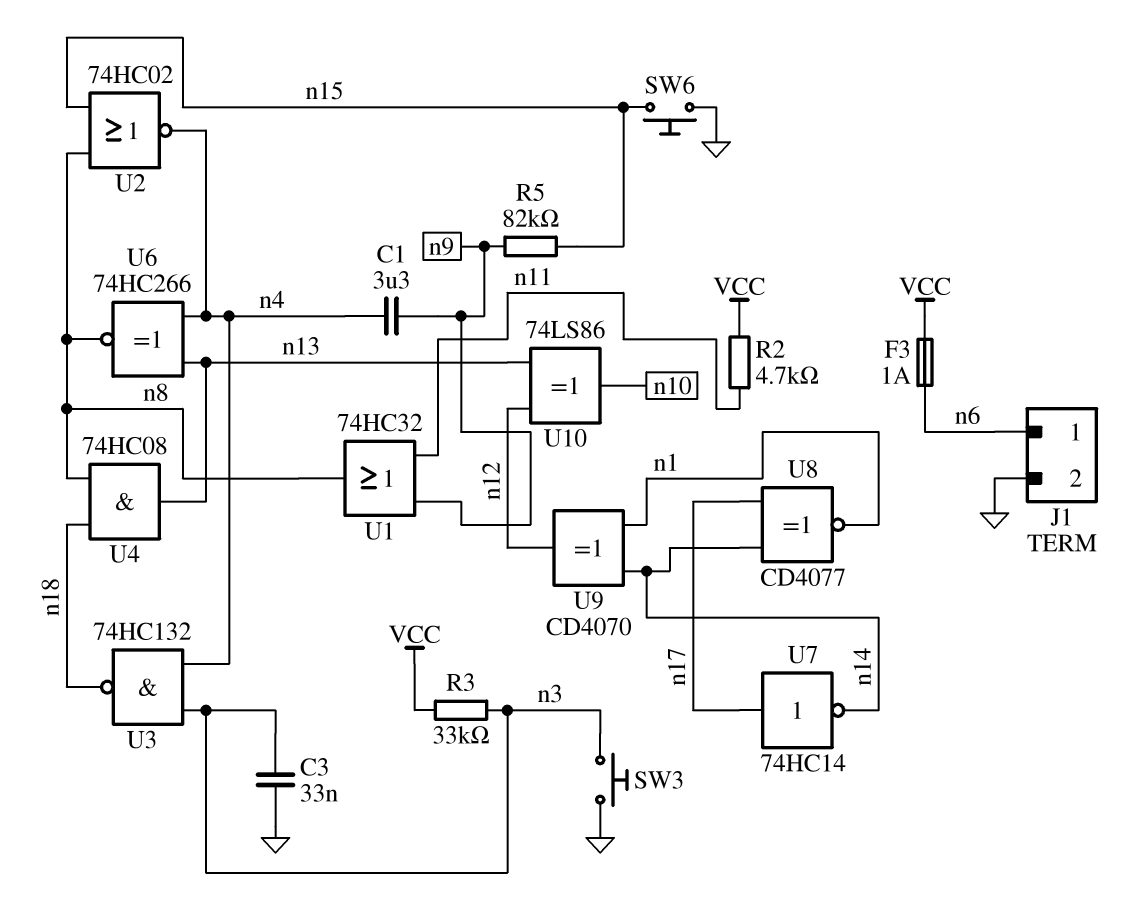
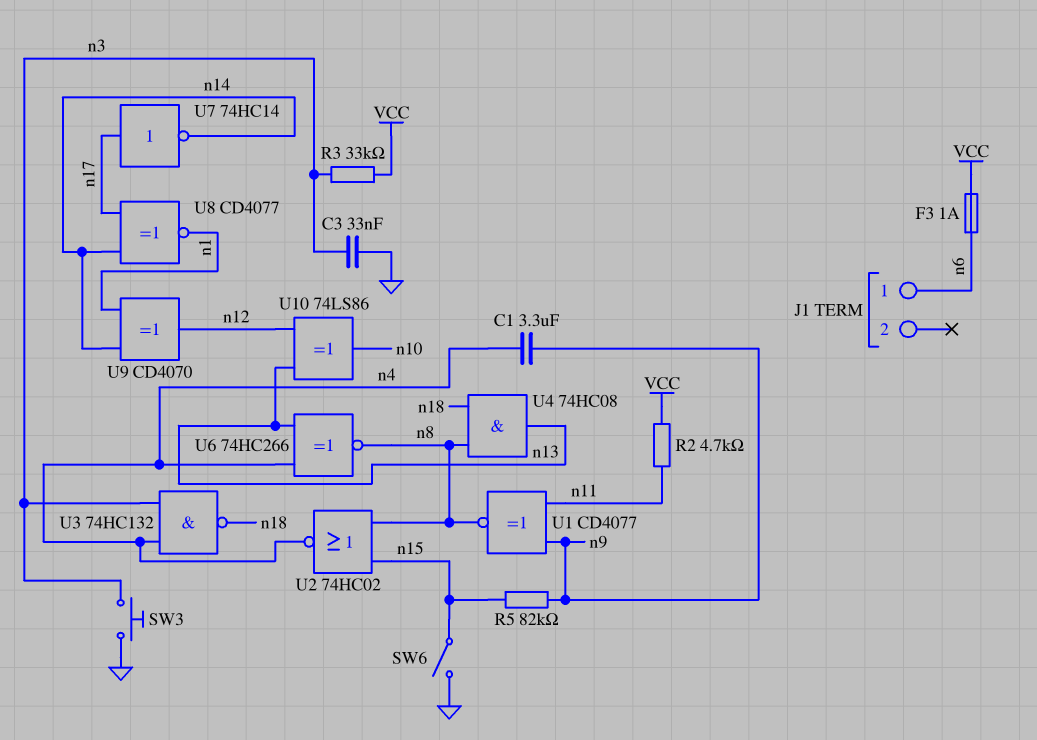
J1 pin 2: GND -> none
SW6: button (GND, n15) -> switch (GND, n15)
U1: OR 74HC32 (in n9, in n11, out n8) -> XNOR CD4077 (in n9, in n11, out n8)

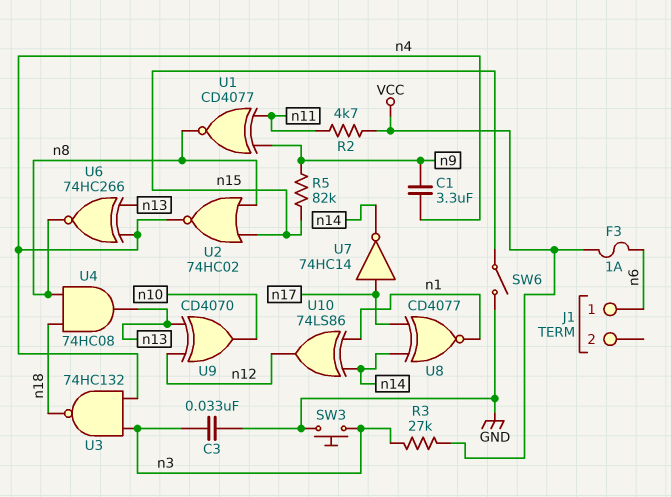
R3: 33k (VCC, n3) -> 27k (VCC, n3)
U9: XOR CD4070 (in n1, in n14, out n12) -> XOR CD4070 (in n12, in n13, out n10)
U10: XOR 74LS86 (in n12, in n13, out n10) -> XOR 74LS86 (in n1, in n14, out n12)

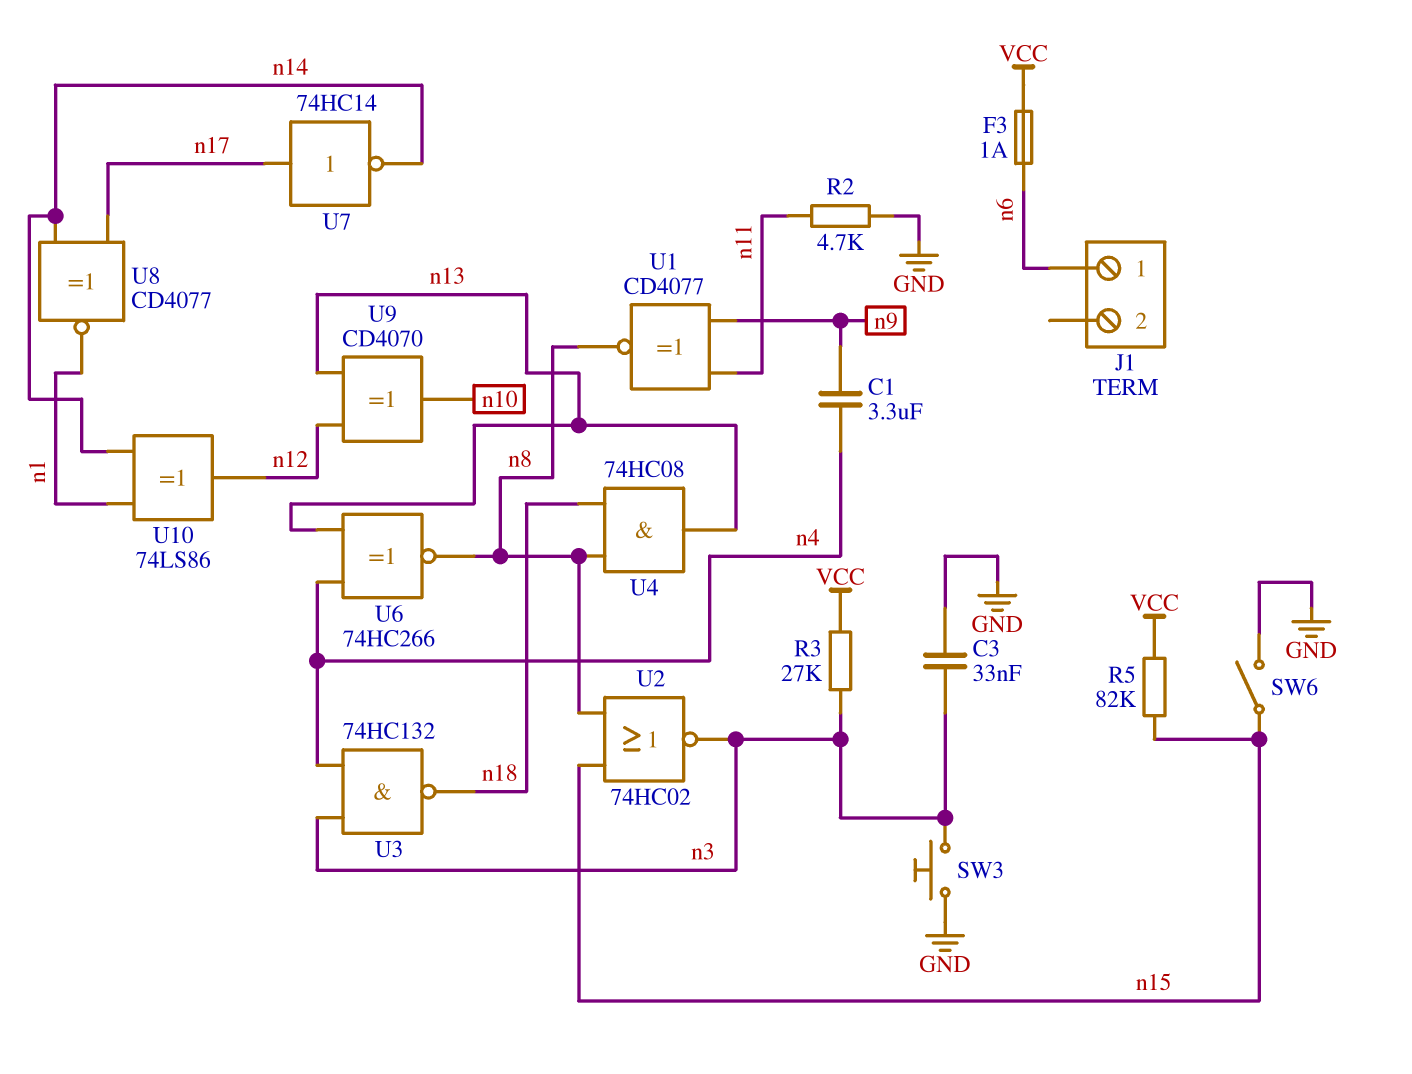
R2: 4.7k (VCC, n11) -> 4.7k (GND, n11)
R5: 82k (n9, n15) -> 82k (VCC, n15)
U2: NOR 74HC02 (in n8, in n15, out n4) -> NOR 74HC02 (in n8, in n15, out n3)

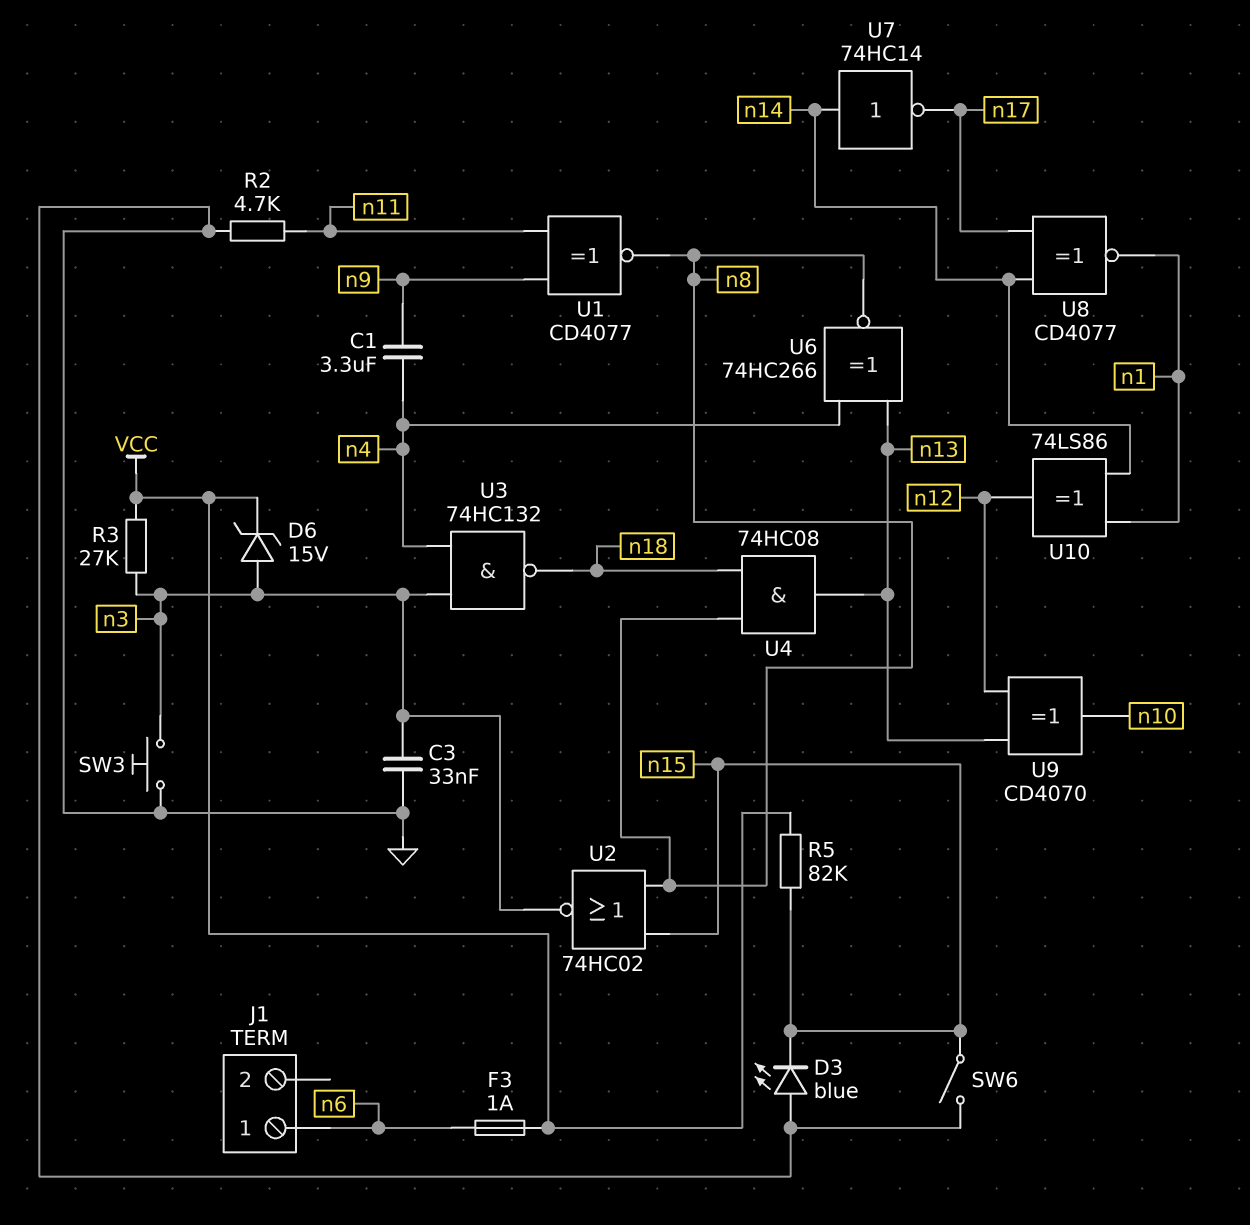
D3: none -> LED blue (A GND, K n15)
D6: none -> zener 15V (A n3, K VCC)
U7: NOT 74HC14 (in n17, out n14) -> NOT 74HC14 (in n14, out n17)

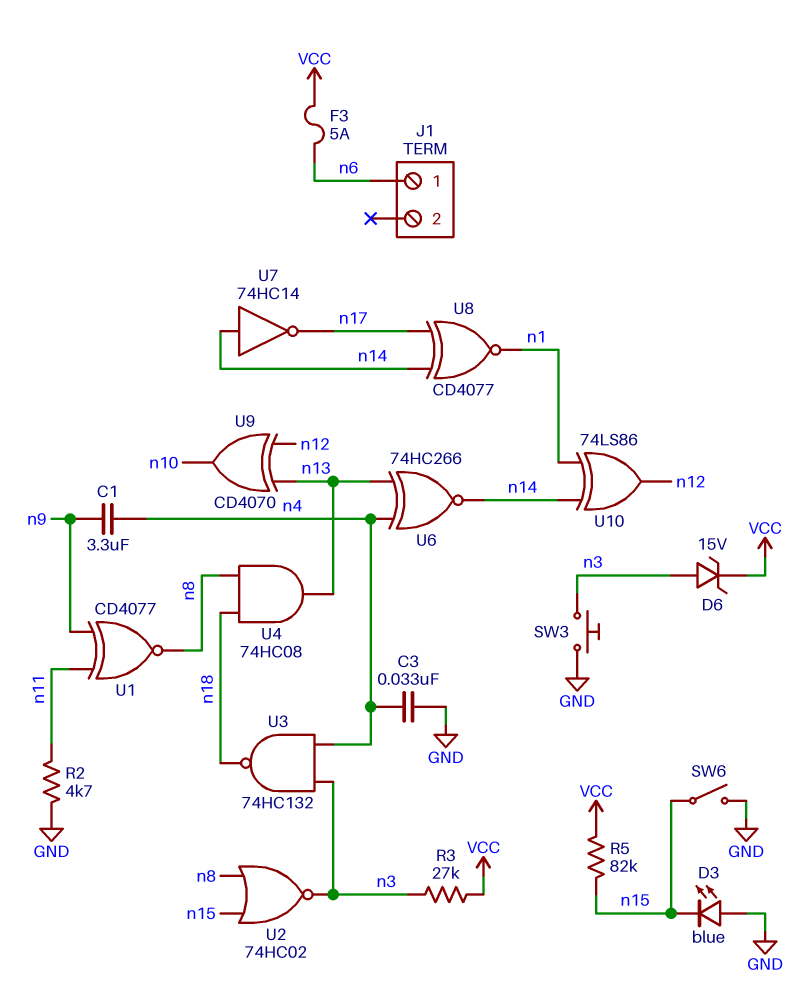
C3: 33nF (GND, n3) -> 33nF (GND, n4)
F3: 1A (VCC, n6) -> 5A (VCC, n6)
U6: XNOR 74HC266 (in n4, in n13, out n8) -> XNOR 74HC266 (in n4, in n13, out n14)

